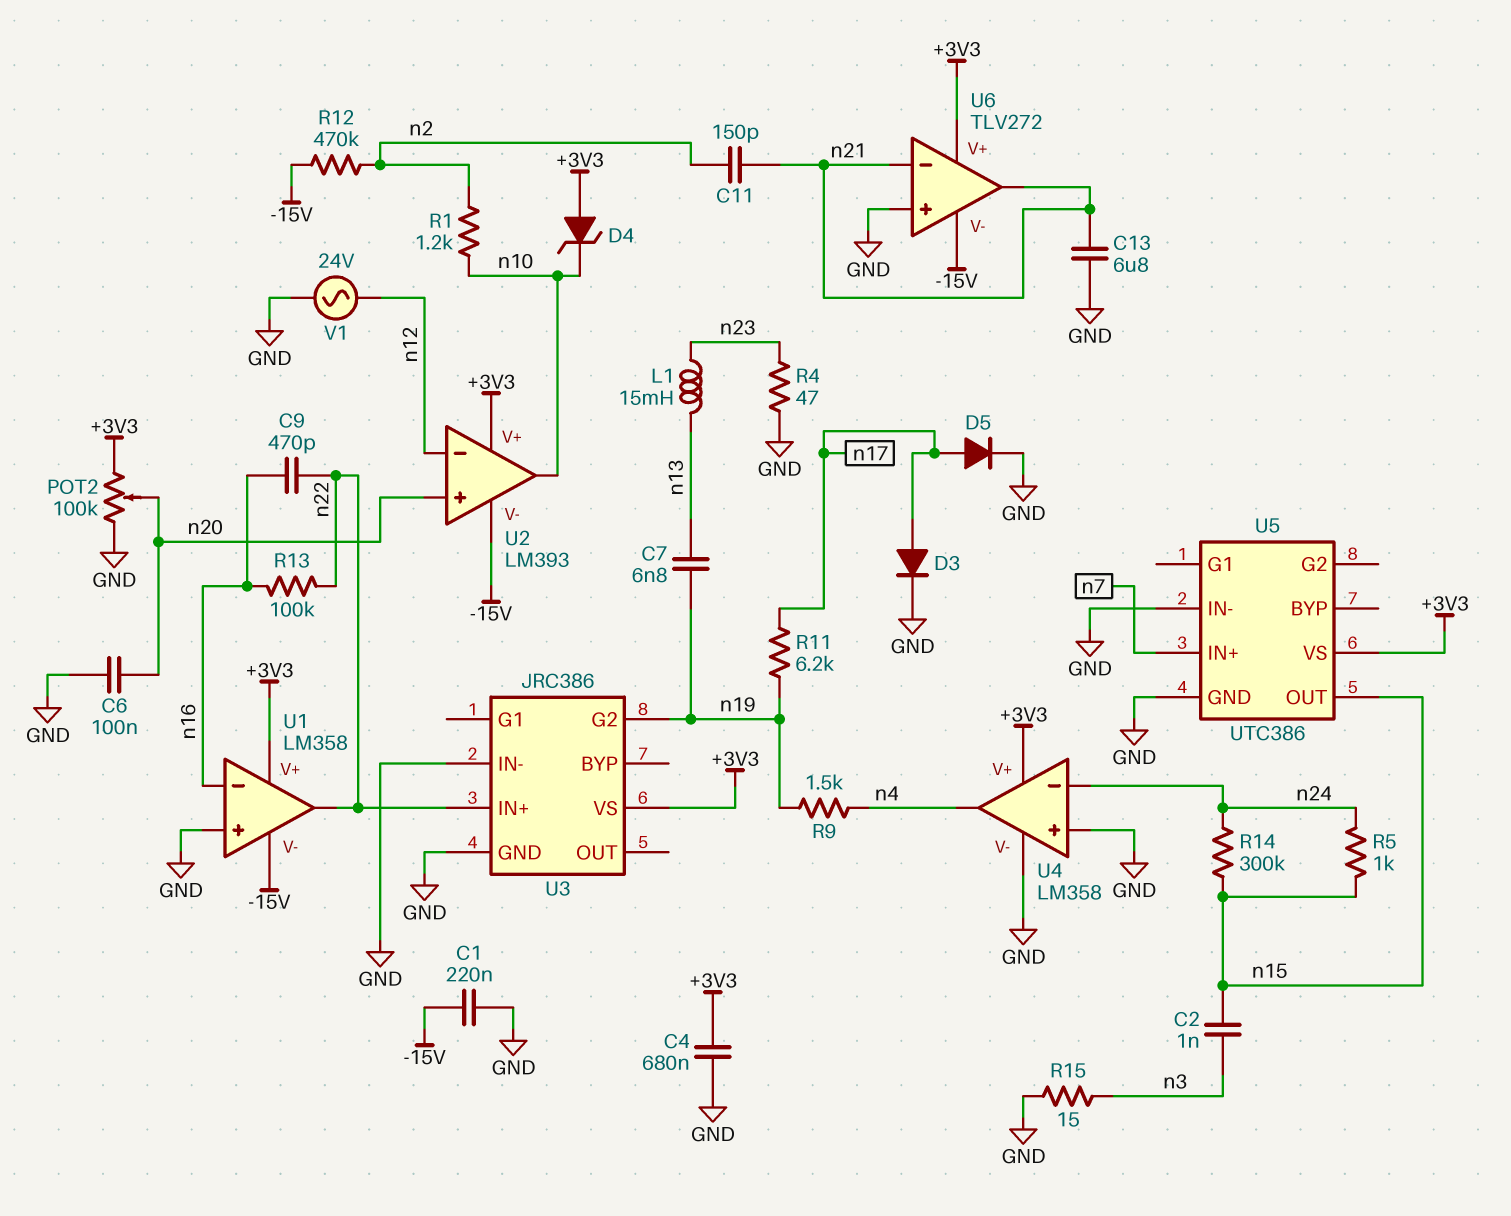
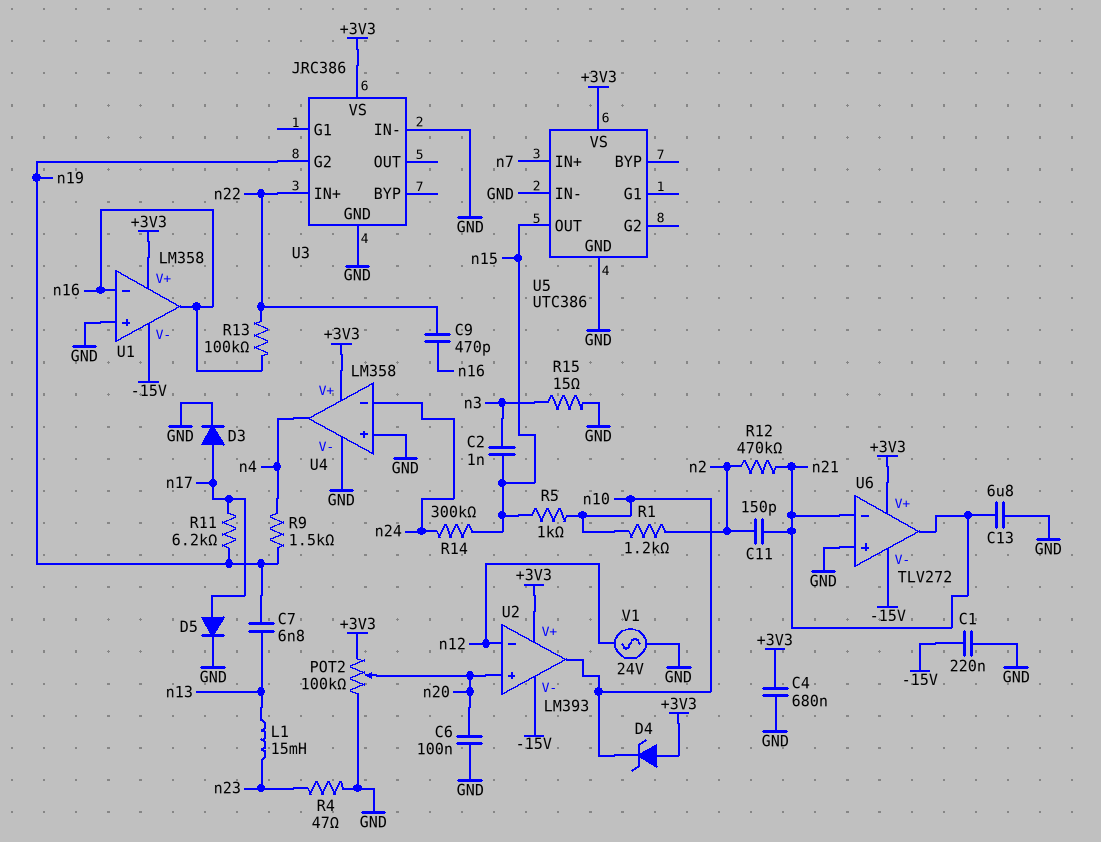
R5: 1k (n15, n24) -> 1k (n10, n15)
R12: 470k (-15V, n2) -> 470k (n2, n21)
U1 pin out: n22 -> n16

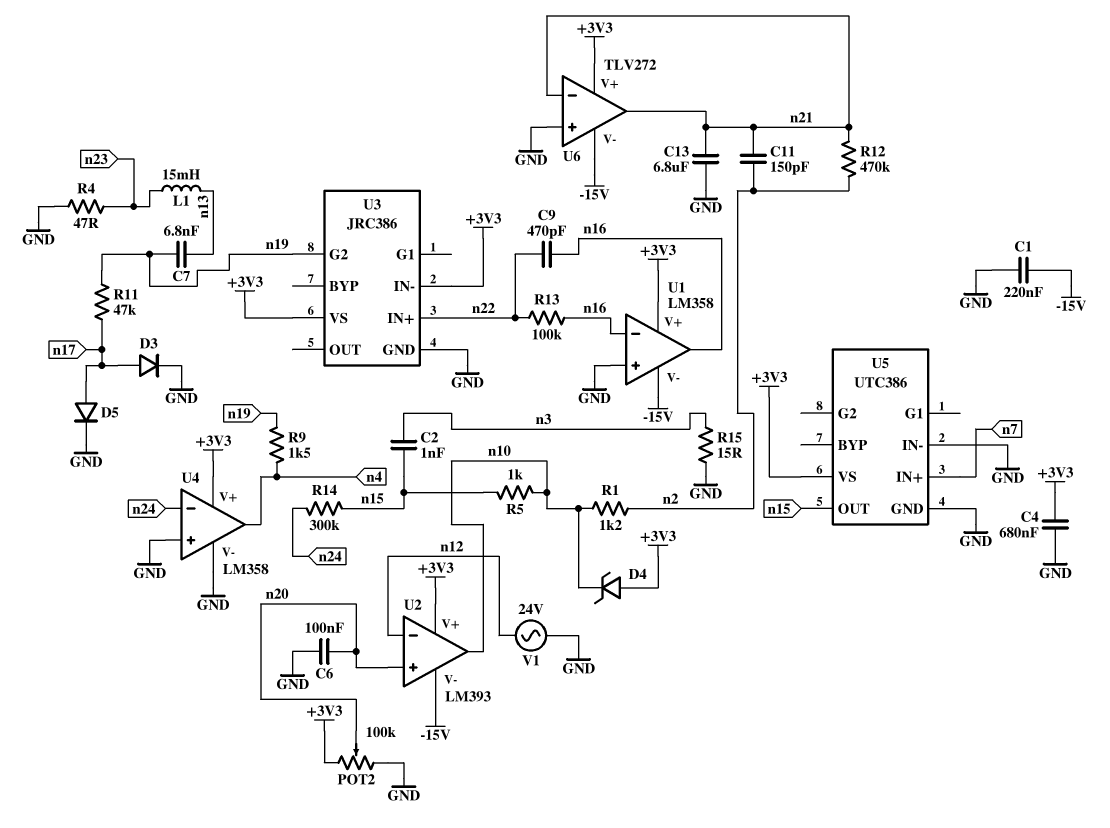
R11: 6.2k (n17, n19) -> 47k (n17, n19)
U3 pin IN-: GND -> +3V3

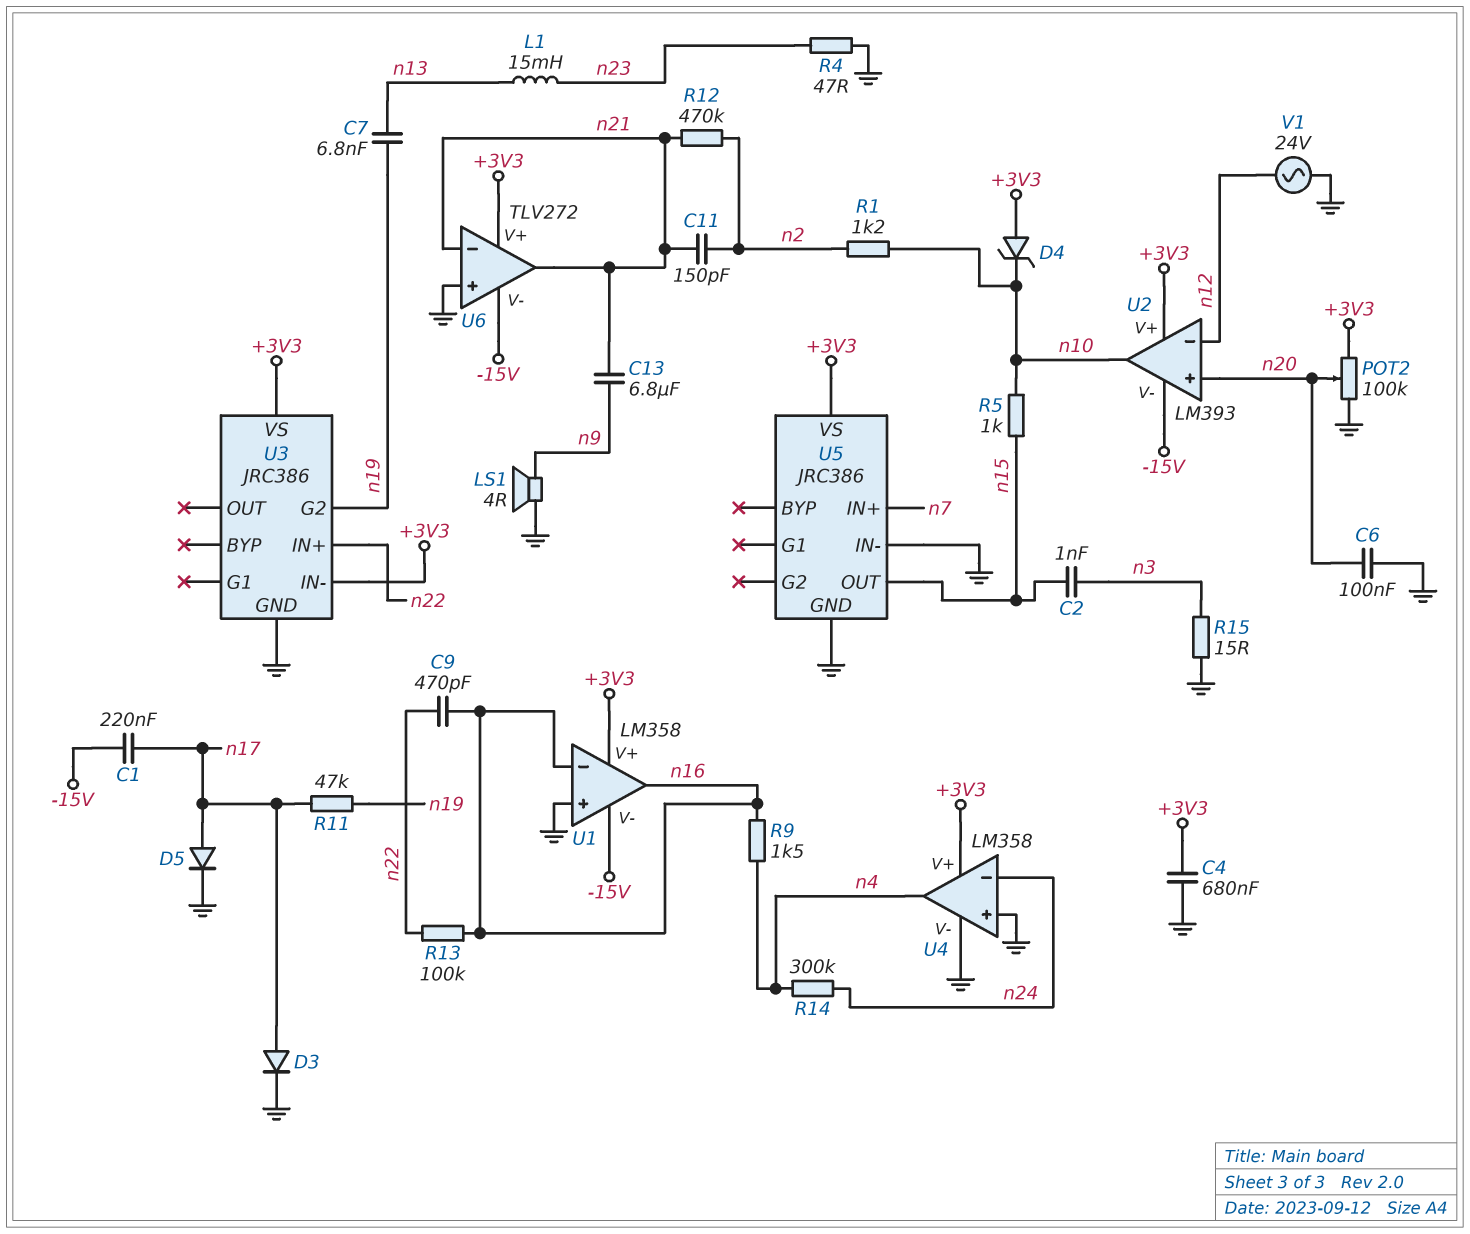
C1: 220nF (-15V, GND) -> 220nF (-15V, n17)
C13: 6.8uF (GND, n21) -> 6.8uF (n9, n21)
LS1: none -> speaker 4R (GND, n9)
R9: 1.5k (n4, n19) -> 1.5k (n4, n16)
R14: 300k (n15, n24) -> 300k (n4, n24)
U5: UTC386 -> JRC386

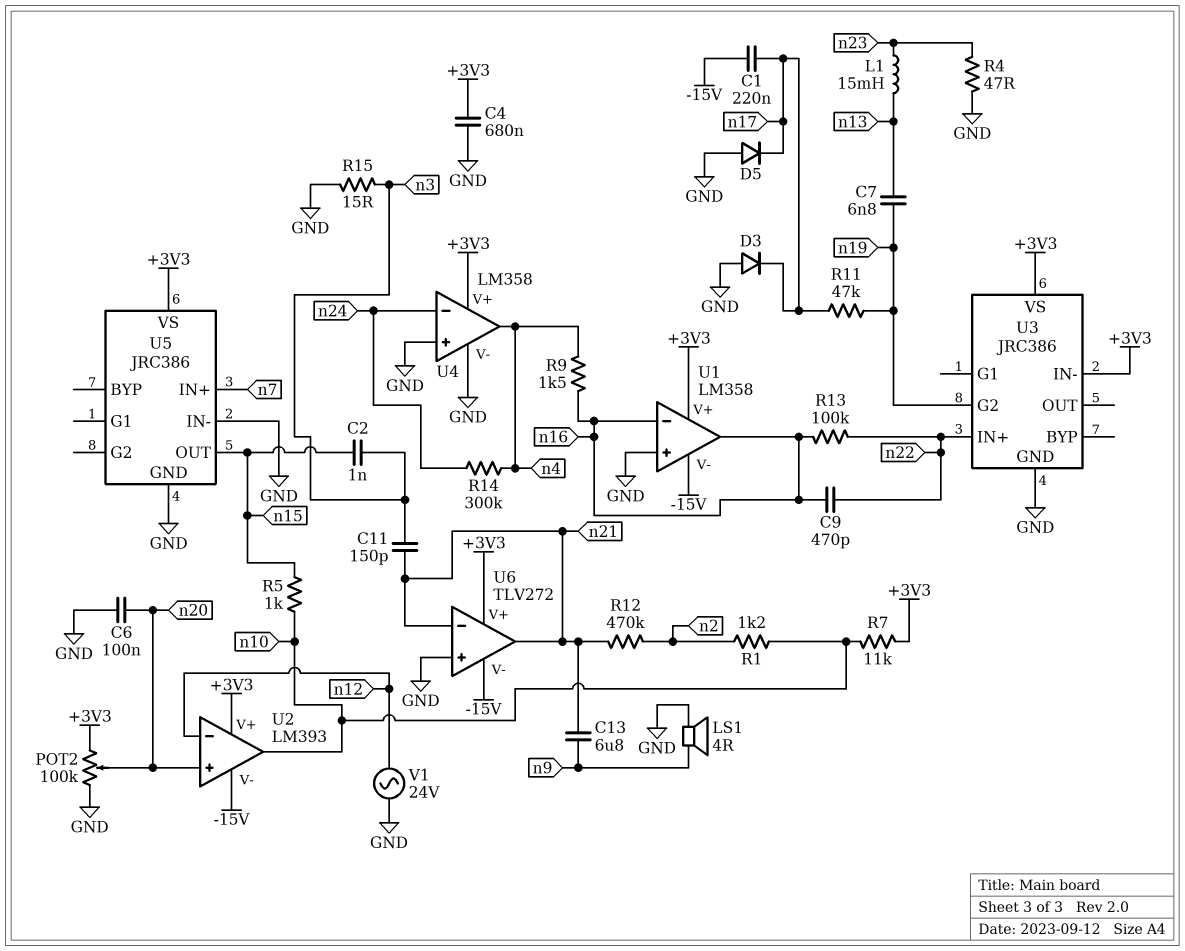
C11: 150pF (n2, n21) -> 150pF (n3, n21)
D3: diode (A n17, K GND) -> diode (A GND, K n17)
D4: zener (A +3V3, K n10) -> none
D5: diode (A n17, K GND) -> diode (A GND, K n17)
R7: none -> 11k (+3V3, n10)

